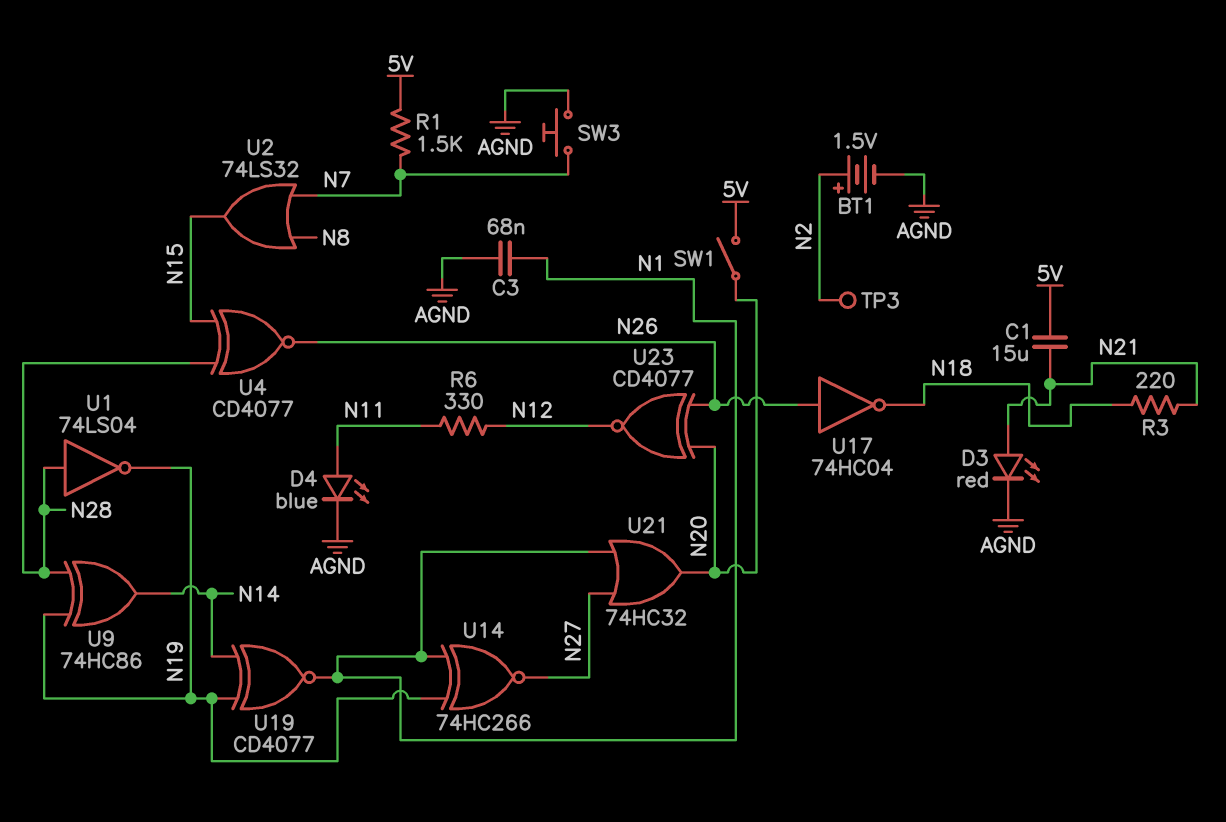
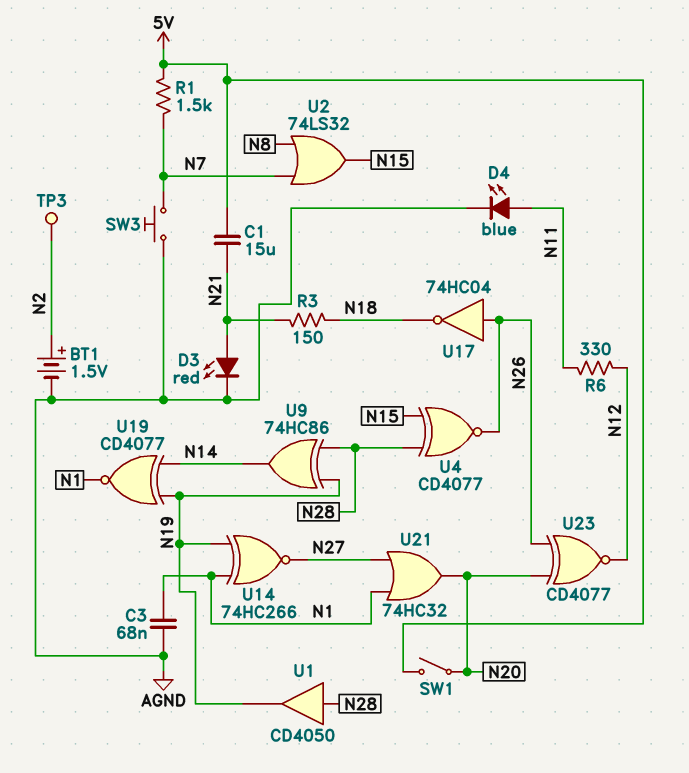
R3: 220 (N18, N21) -> 150 (N18, N21)
U1: NOT 74LS04 (in N28, out N19) -> buffer CD4050 (in N28, out N19)

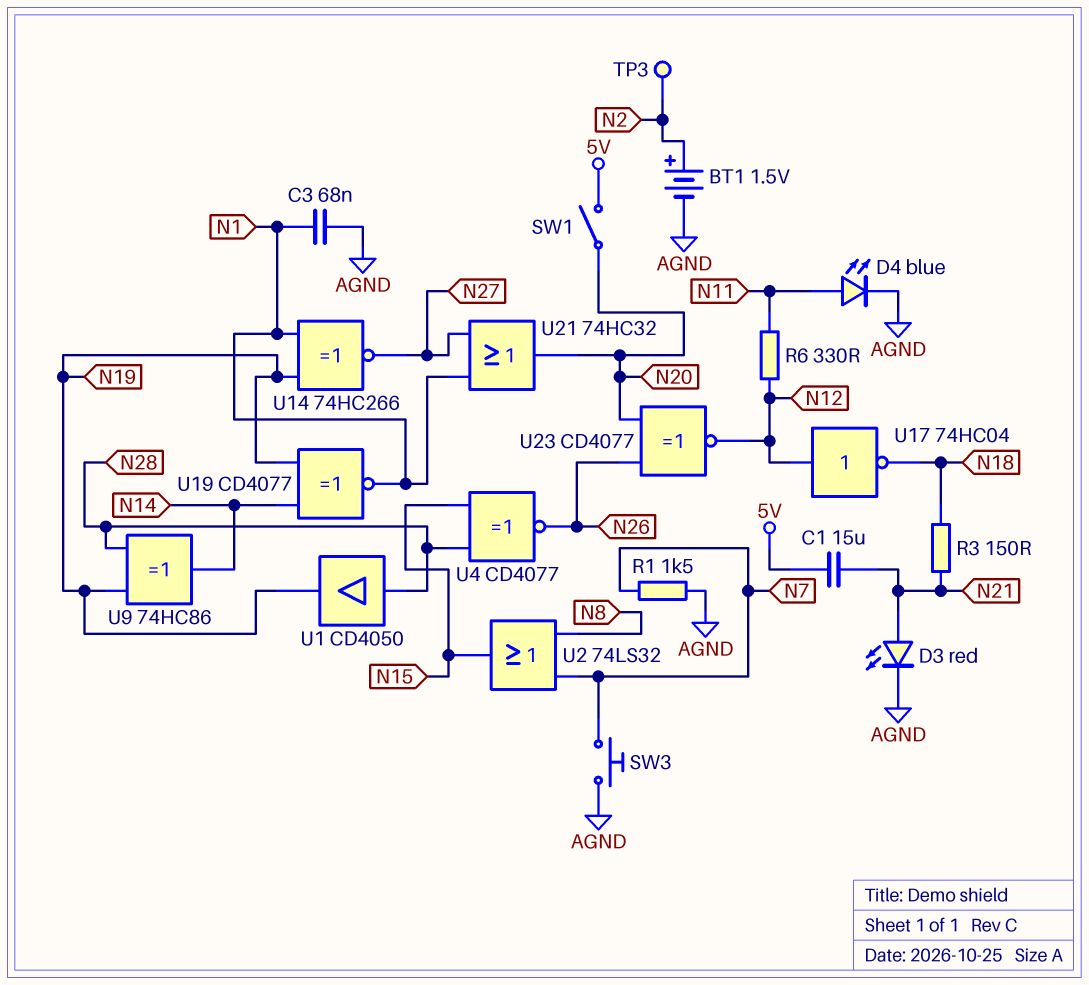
R1: 1.5k (5V, N7) -> 1.5k (AGND, N7)
U17: NOT 74HC04 (in N26, out N18) -> NOT 74HC04 (in N12, out N18)

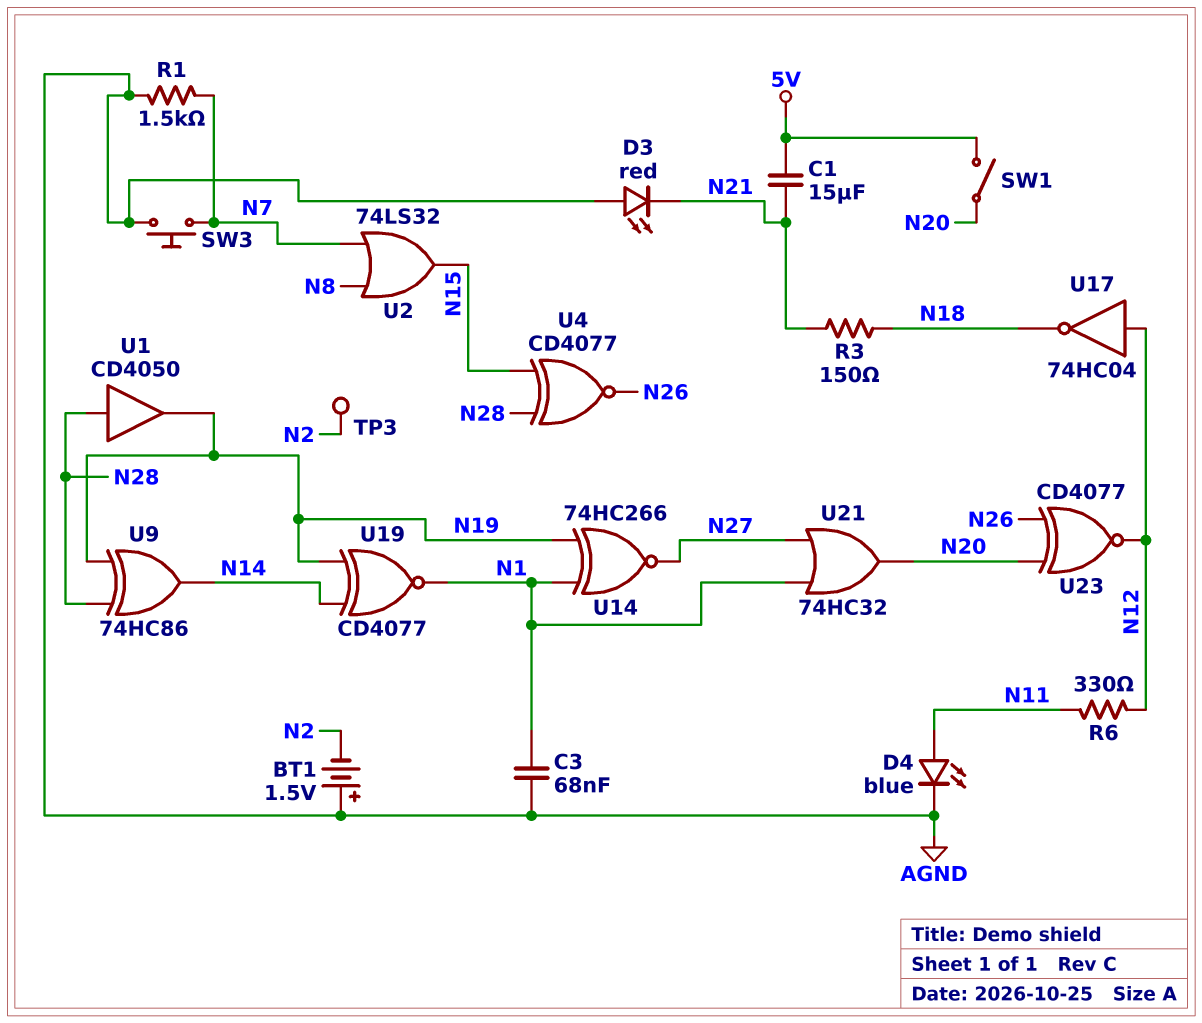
BT1: 1.5V (plus N2, minus AGND) -> 1.5V (plus AGND, minus N2)
D3: LED red (A N21, K AGND) -> LED red (A AGND, K N21)

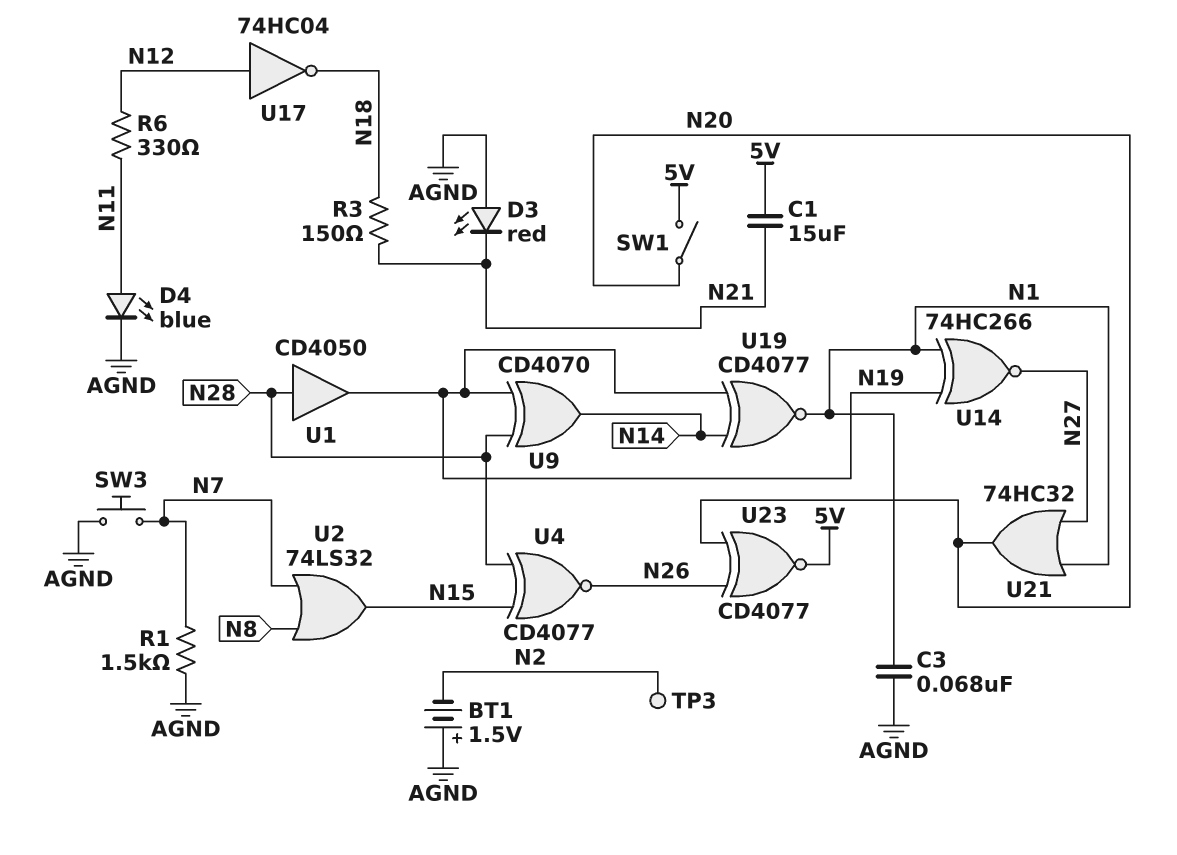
U9: XOR 74HC86 (in N19, in N28, out N14) -> XOR CD4070 (in N19, in N28, out N14)
U23: XNOR CD4077 (in N20, in N26, out N12) -> XNOR CD4077 (in N20, in N26, out 5V)

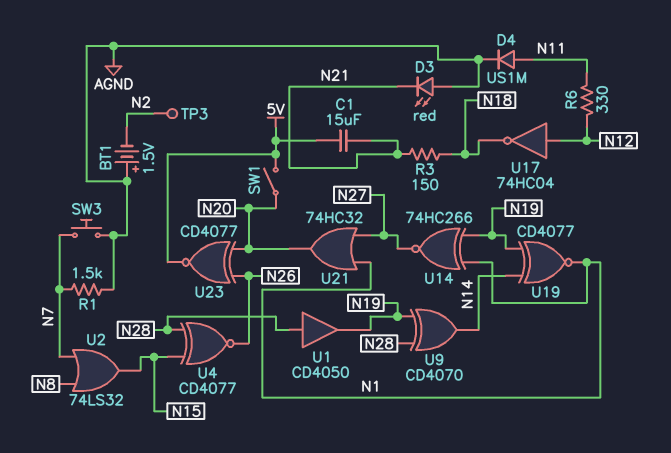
C3: 68nF (AGND, N1) -> none
D4: LED blue (A N11, K AGND) -> diode US1M (A N11, K AGND)

